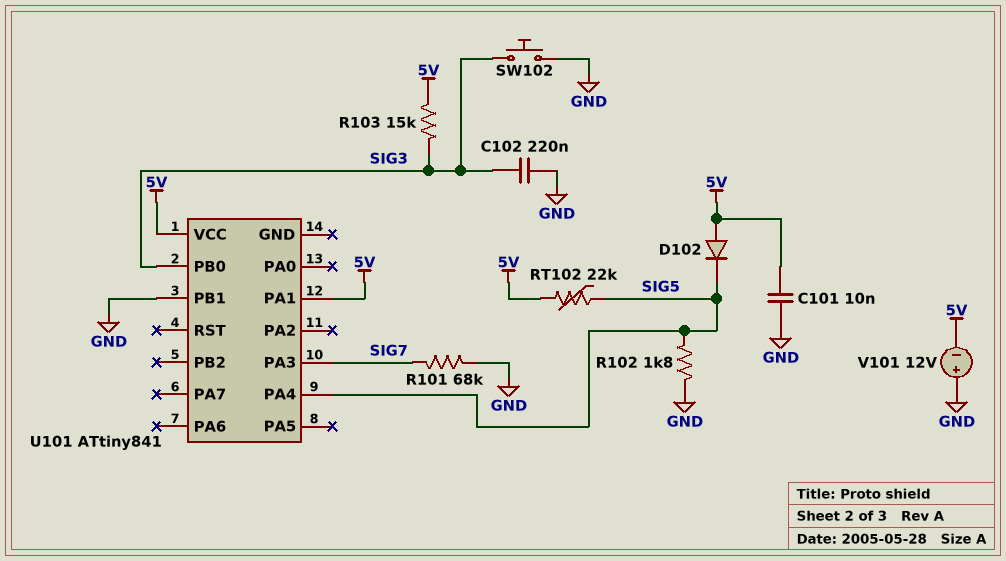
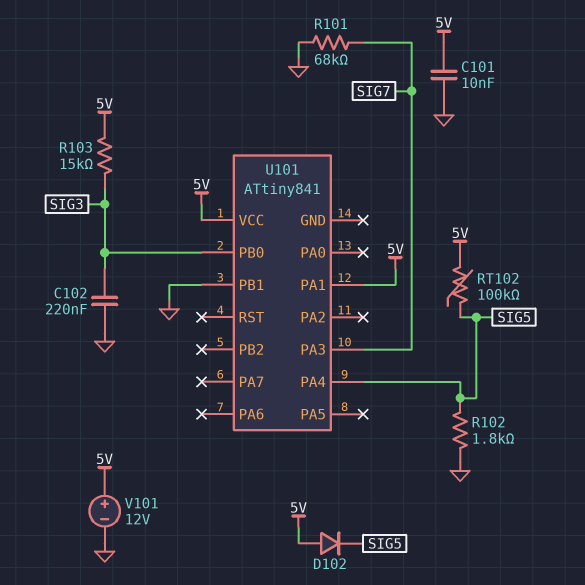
RT102: 22k (5V, SIG5) -> 100k (5V, SIG5)
SW102: button (GND, SIG3) -> none
V101: 12V (plus GND, minus 5V) -> 12V (plus 5V, minus GND)

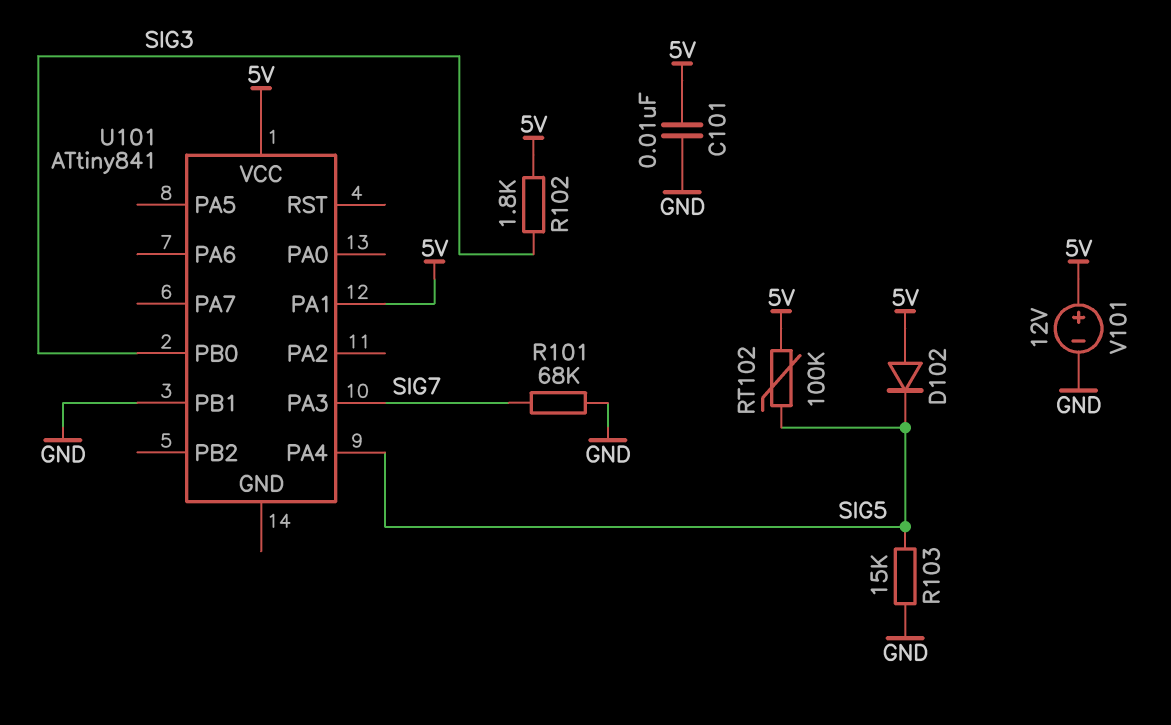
C102: 220nF (GND, SIG3) -> none
R102: 1.8k (GND, SIG5) -> 1.8k (5V, SIG3)
R103: 15k (5V, SIG3) -> 15k (GND, SIG5)

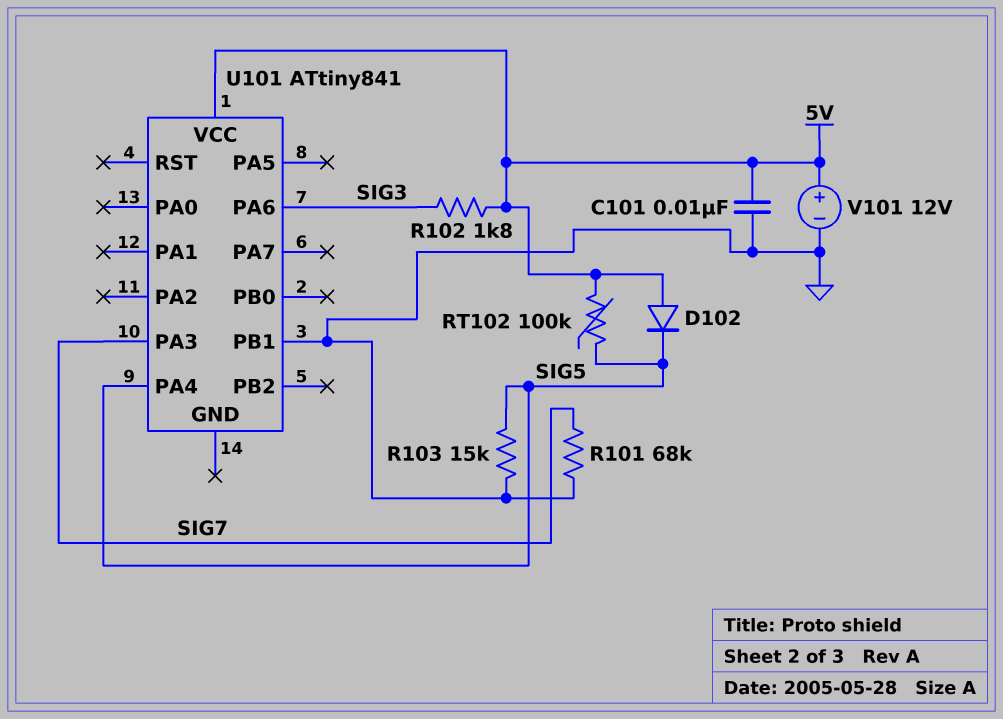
U101 pin PA1: 5V -> none
U101 pin PA6: none -> SIG3
U101 pin PB0: SIG3 -> none

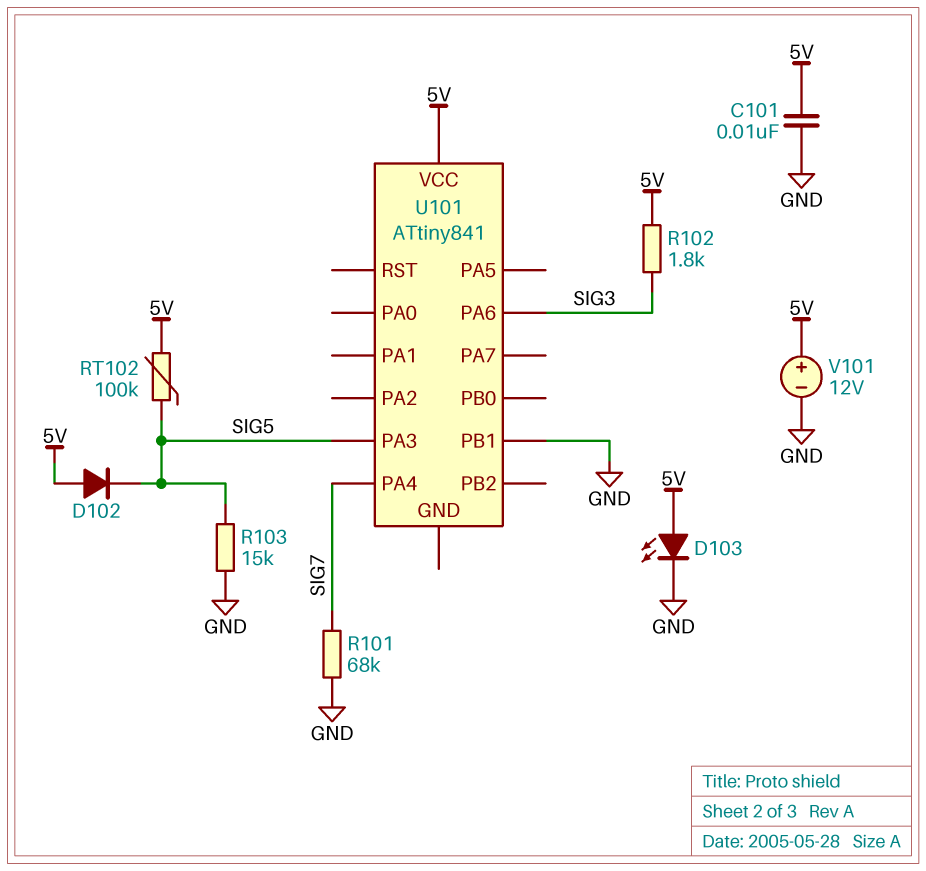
D103: none -> LED (A 5V, K GND)
U101 pin PA3: SIG7 -> SIG5
U101 pin PA4: SIG5 -> SIG7

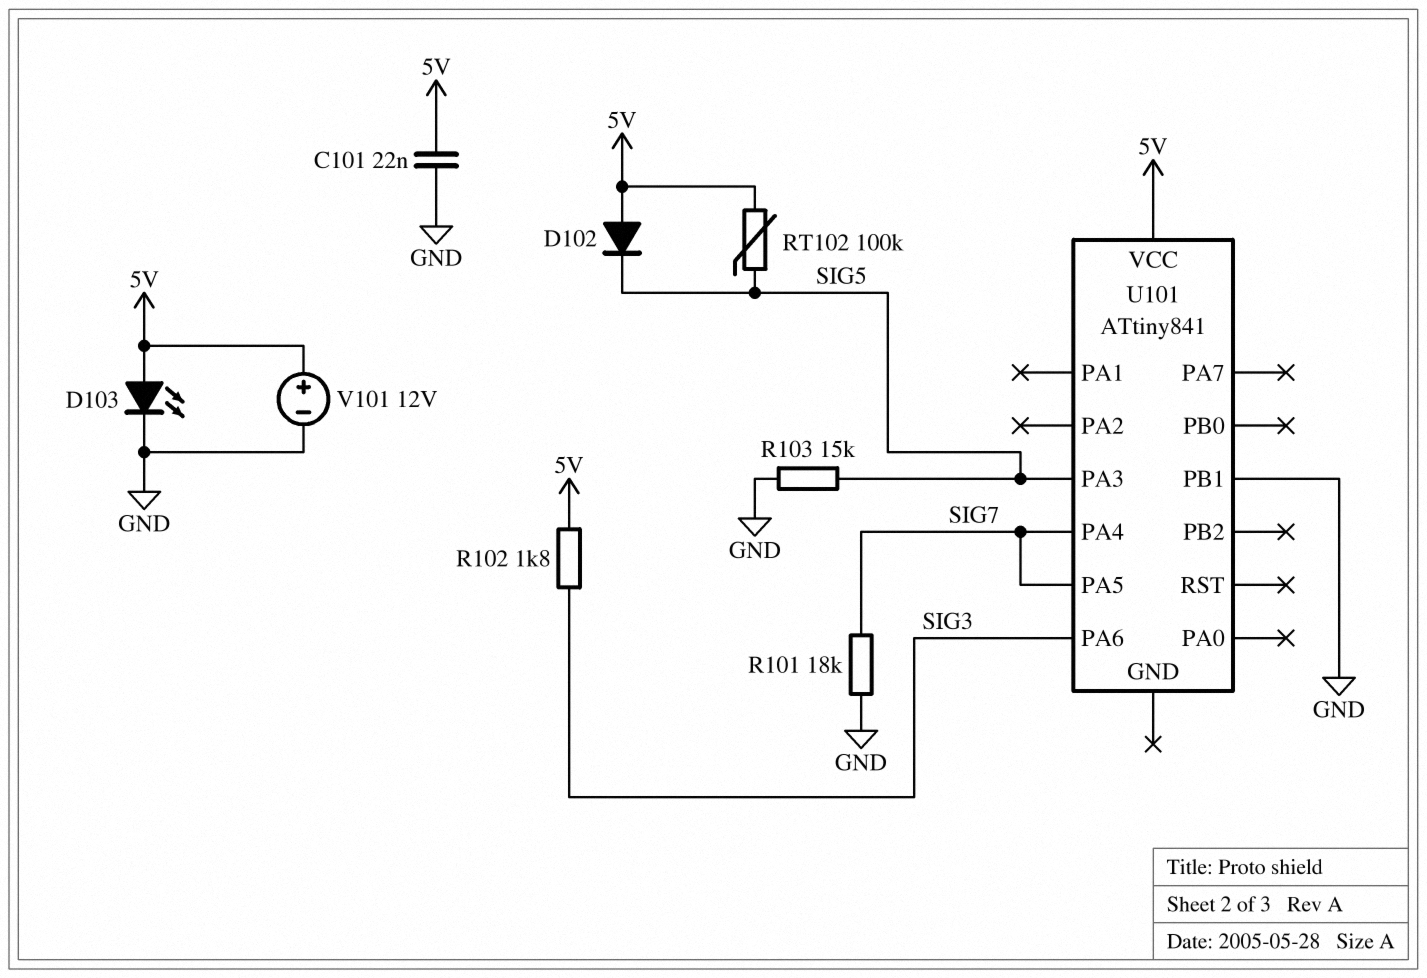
C101: 10nF (5V, GND) -> 22nF (5V, GND)
R101: 68k (GND, SIG7) -> 18k (GND, SIG7)
U101 pin PA5: none -> SIG7

